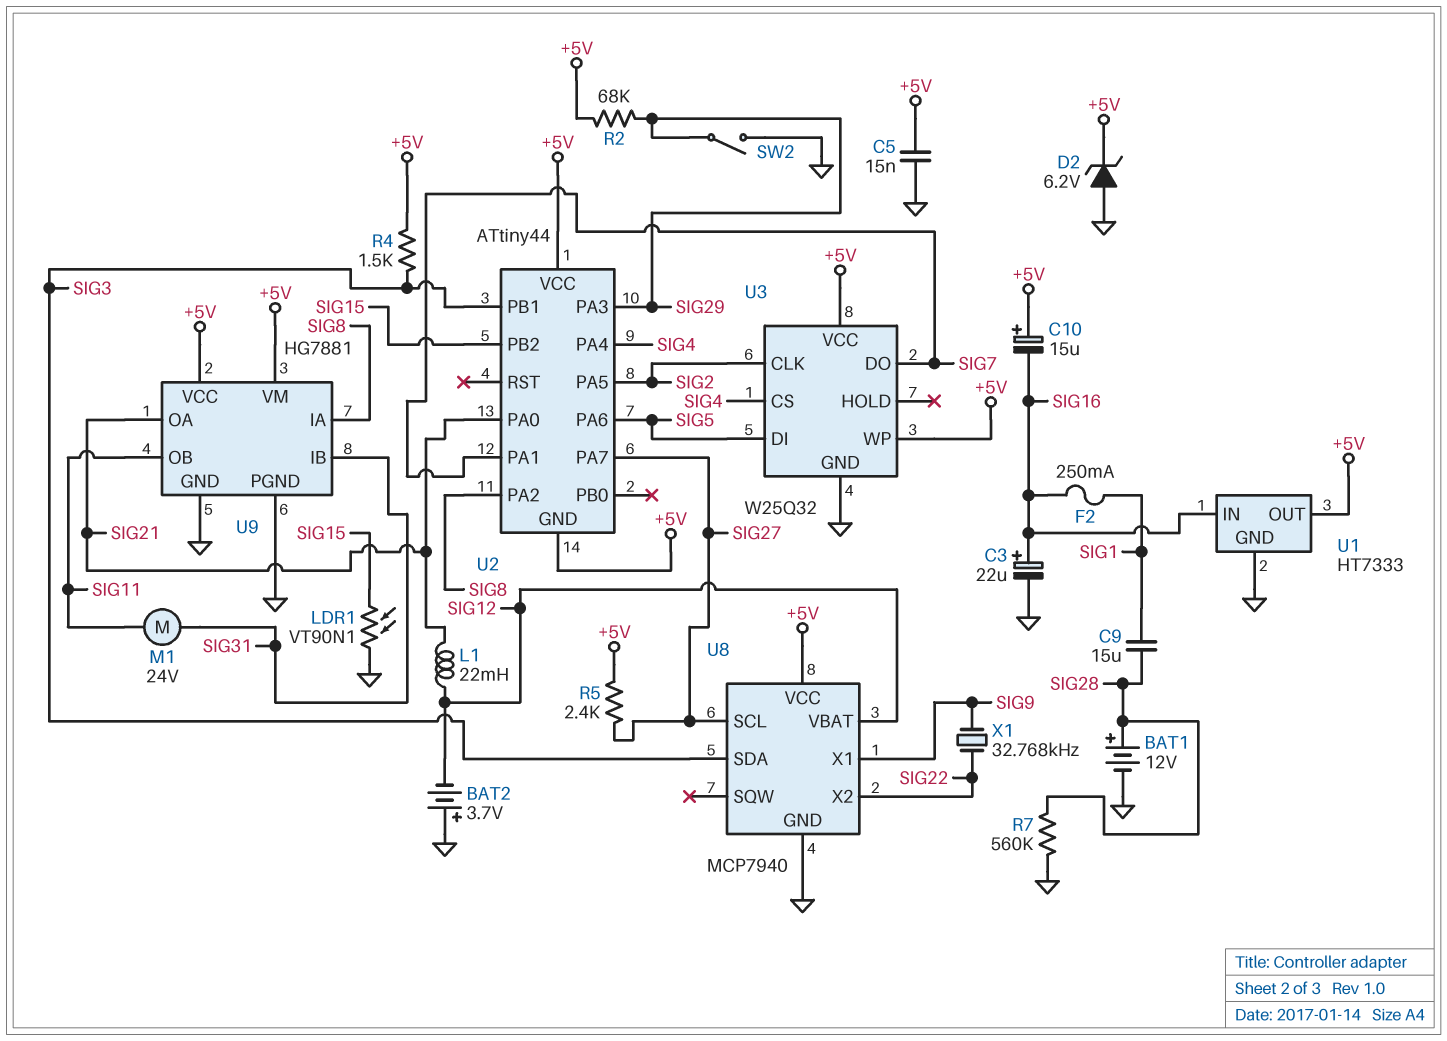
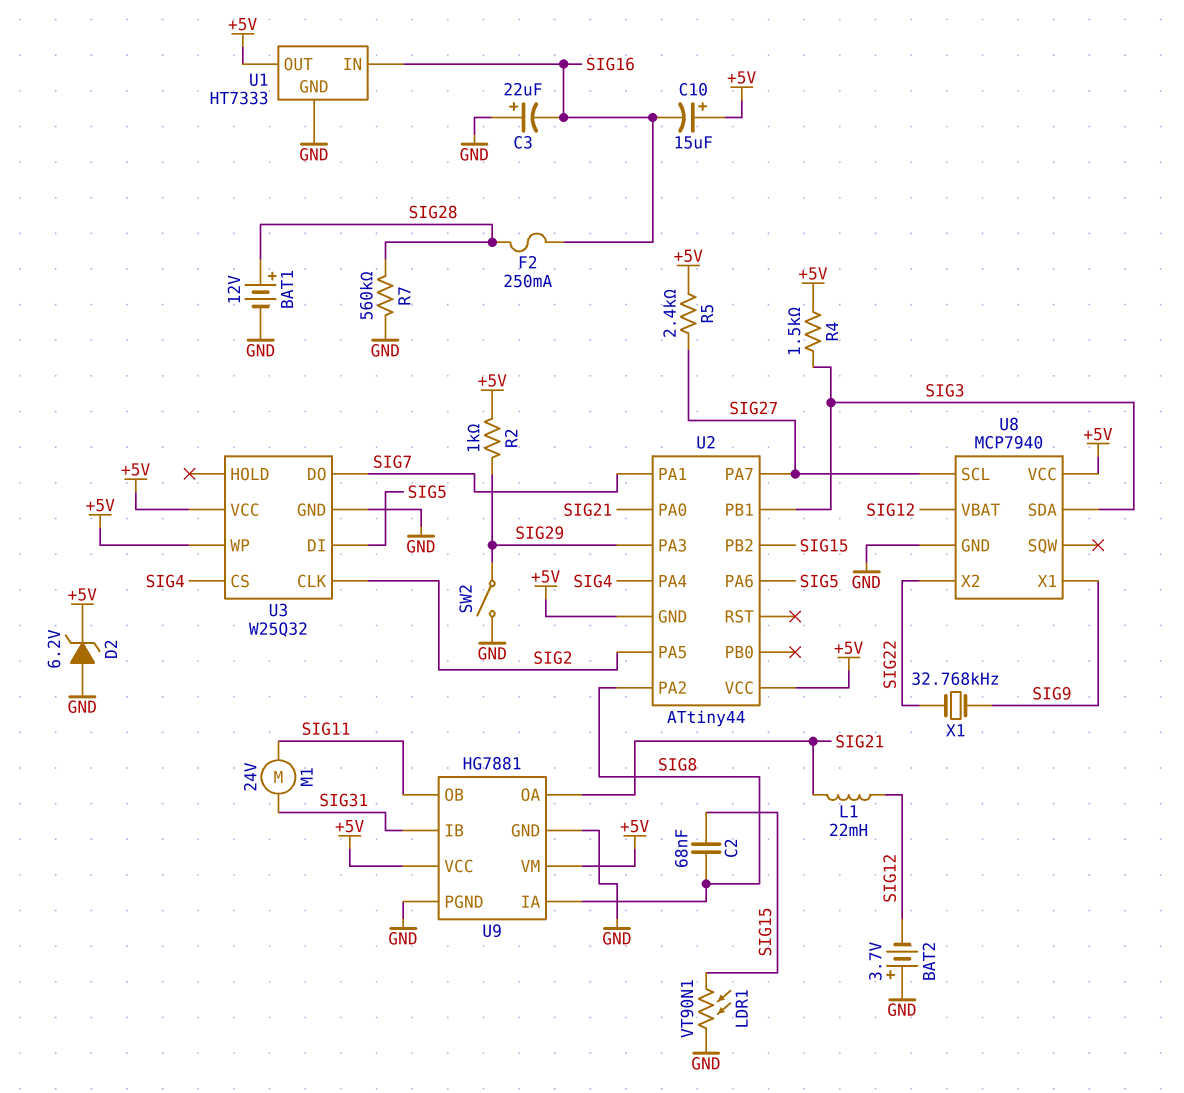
C2: none -> 68nF (SIG8, SIG15)
C3: 22uF (plus SIG16, minus GND) -> 22uF (plus GND, minus SIG16)
C5: 15nF (+5V, GND) -> none
C9: 15uF (SIG1, SIG28) -> none
F2: 250mA (SIG1, SIG16) -> 250mA (SIG16, SIG28)
R2: 68k (+5V, SIG29) -> 1k (+5V, SIG29)

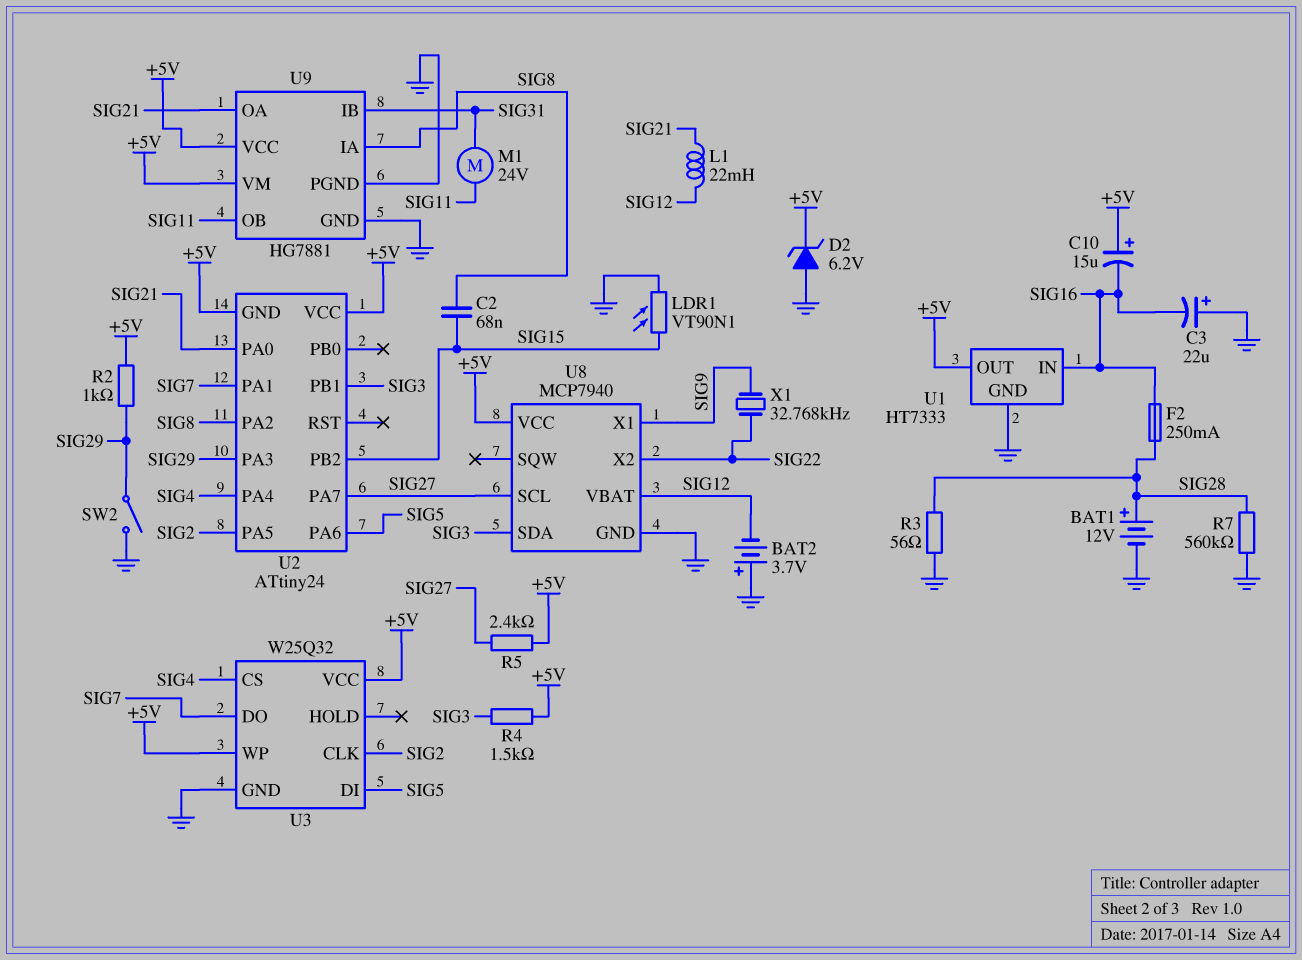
R3: none -> 56 (GND, SIG28)
U2: ATtiny44 -> ATtiny24

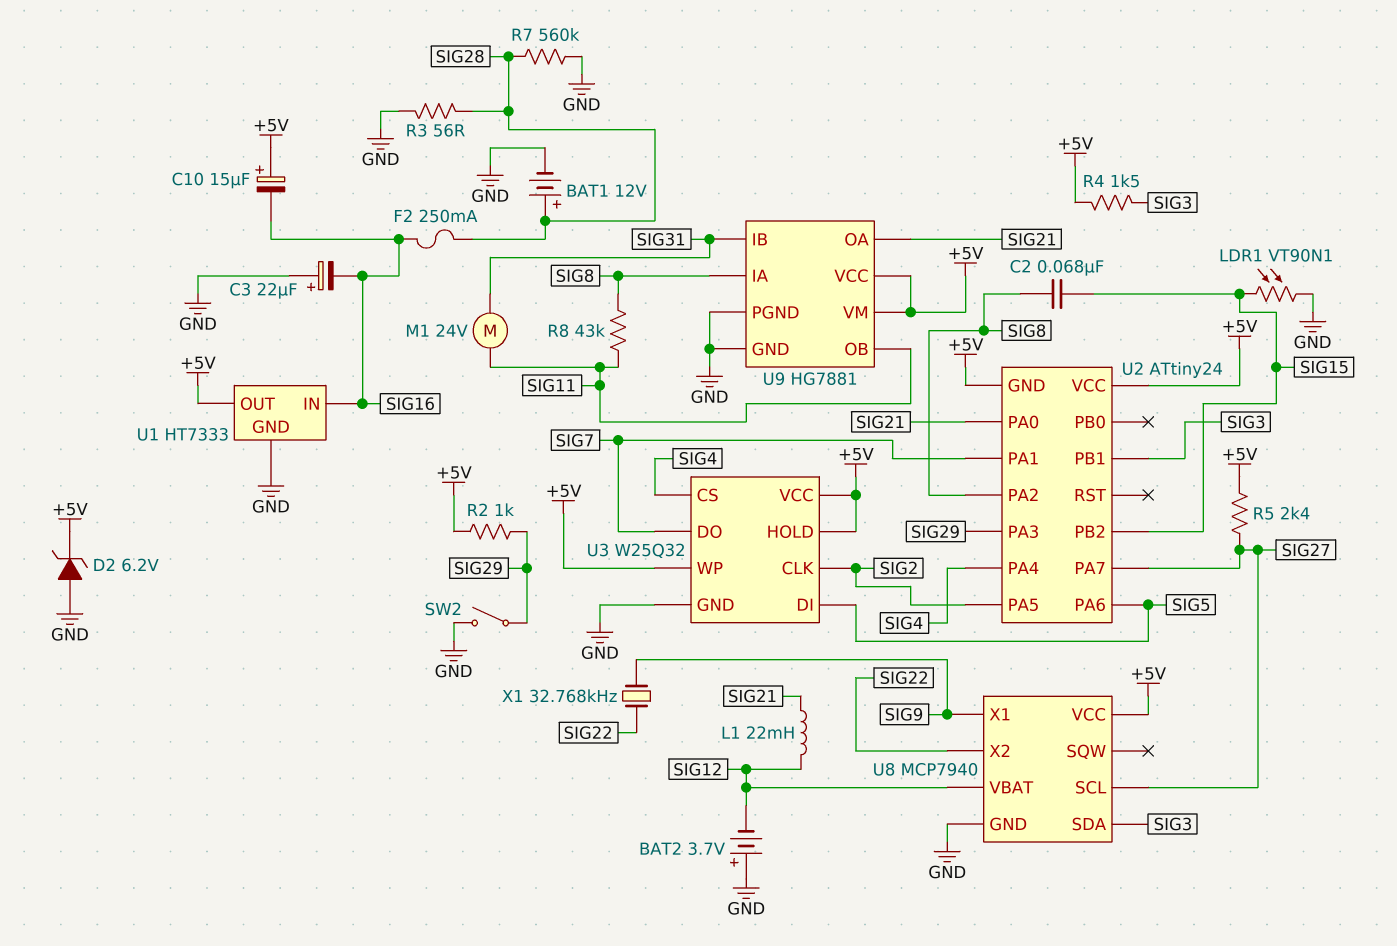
R8: none -> 43k (SIG8, SIG11)
U3 pin HOLD: none -> +5V

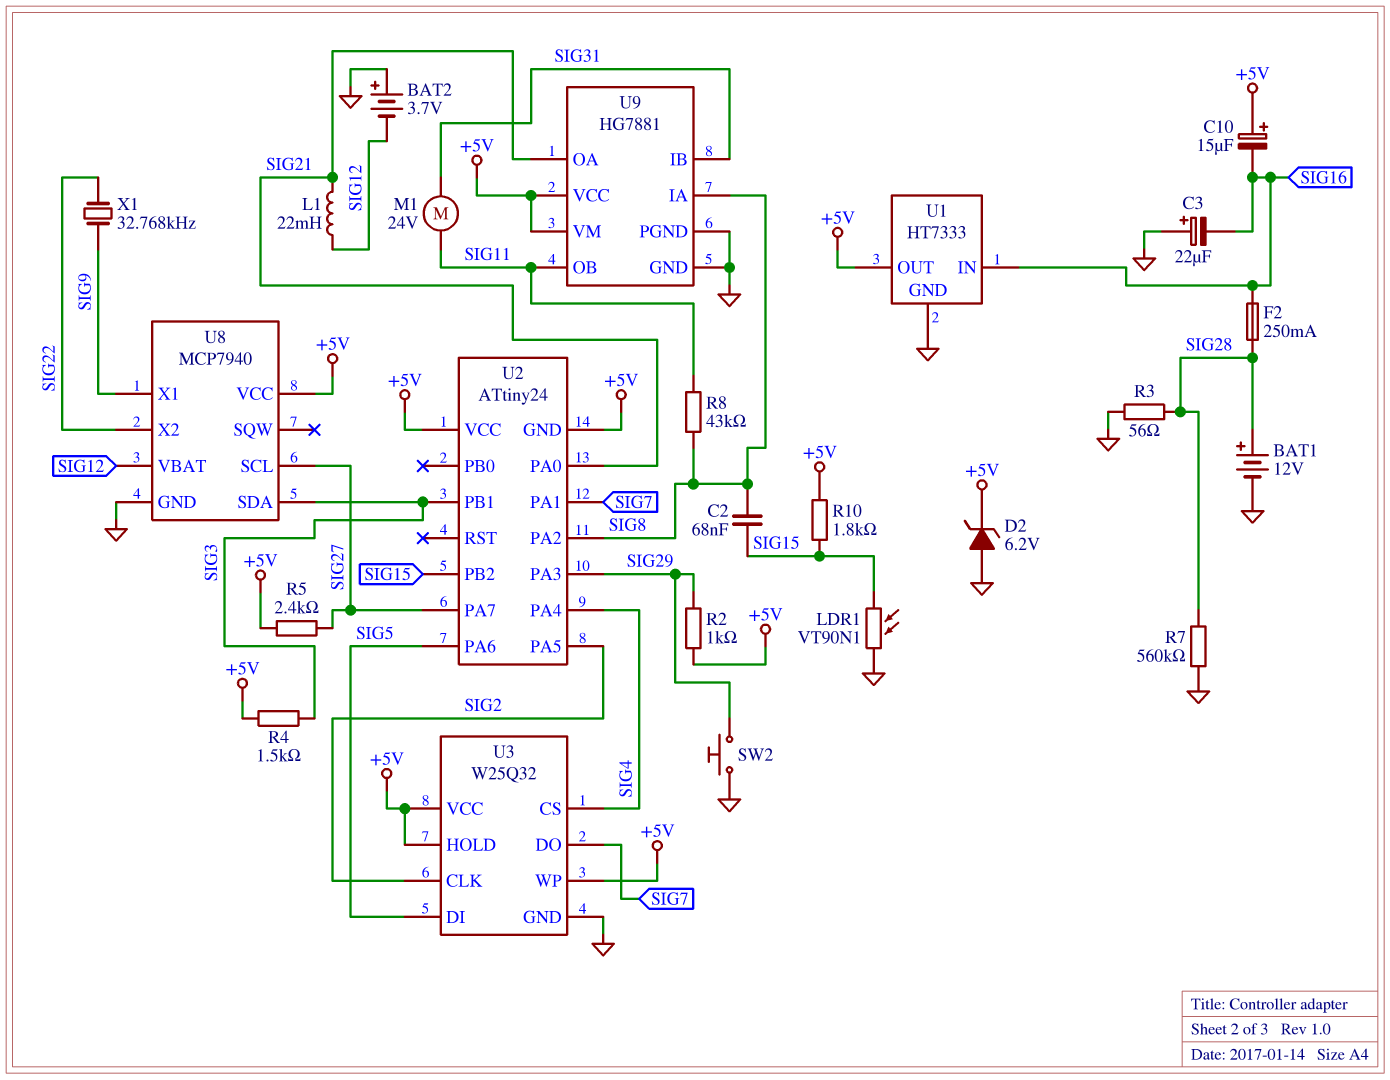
R10: none -> 1.8k (+5V, SIG15)
SW2: switch (GND, SIG29) -> button (GND, SIG29)

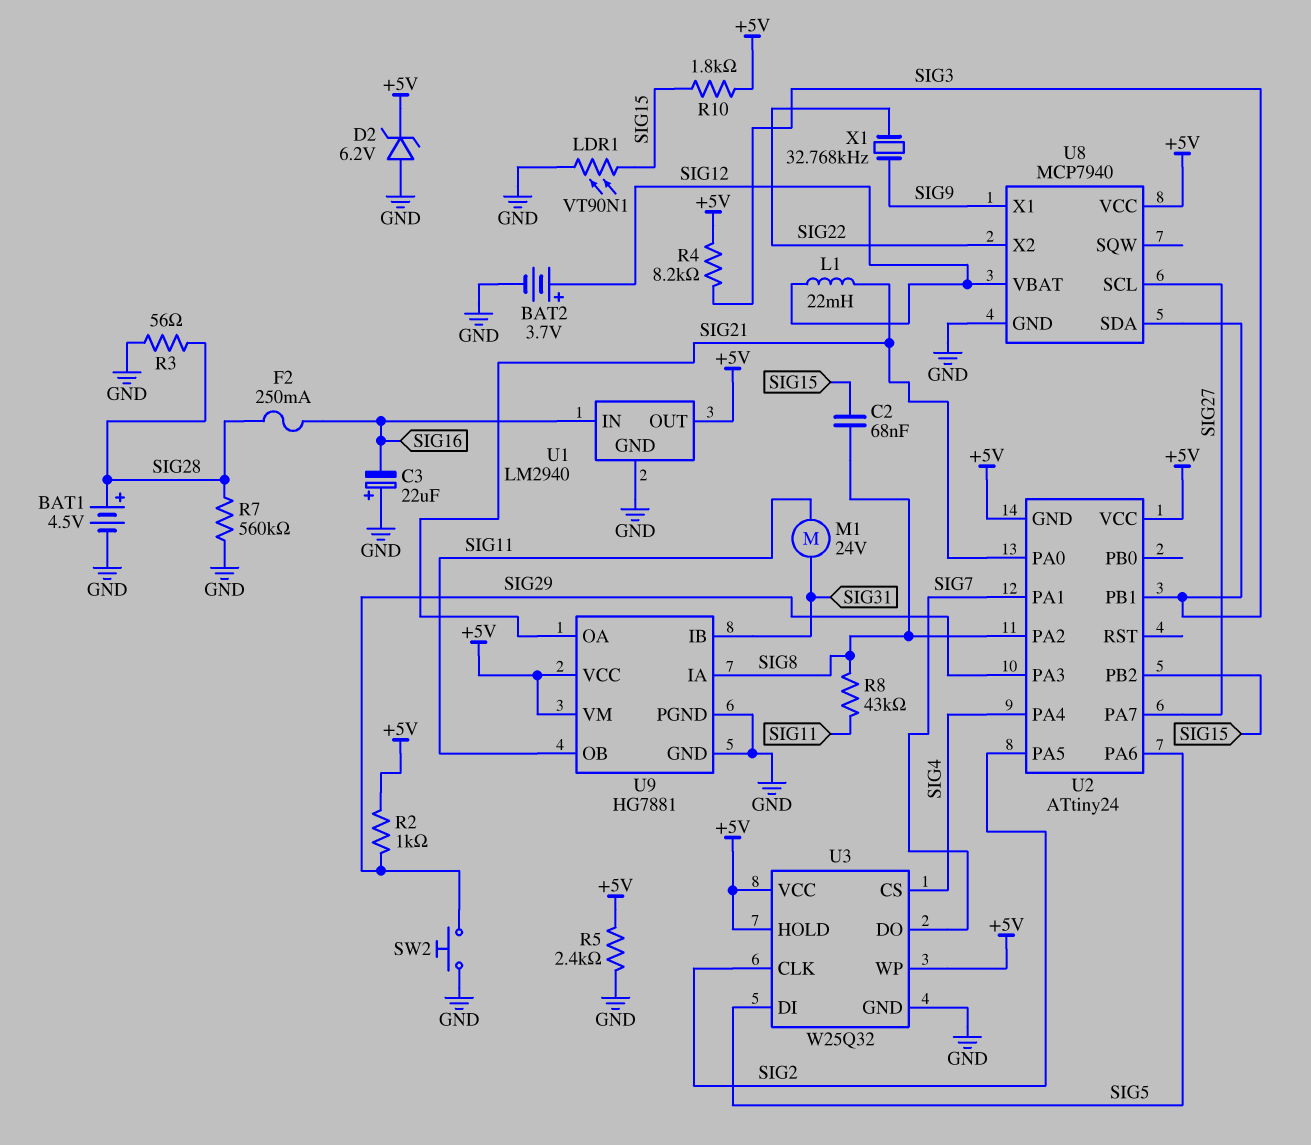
BAT1: 12V (plus SIG28, minus GND) -> 4.5V (plus SIG28, minus GND)
BAT2: 3.7V (plus GND, minus SIG12) -> 3.7V (plus SIG12, minus GND)
C10: 15uF (plus +5V, minus SIG16) -> none
R4: 1.5k (+5V, SIG3) -> 8.2k (+5V, SIG3)
R5: 2.4k (+5V, SIG27) -> 2.4k (+5V, GND)
U1: HT7333 -> LM2940

